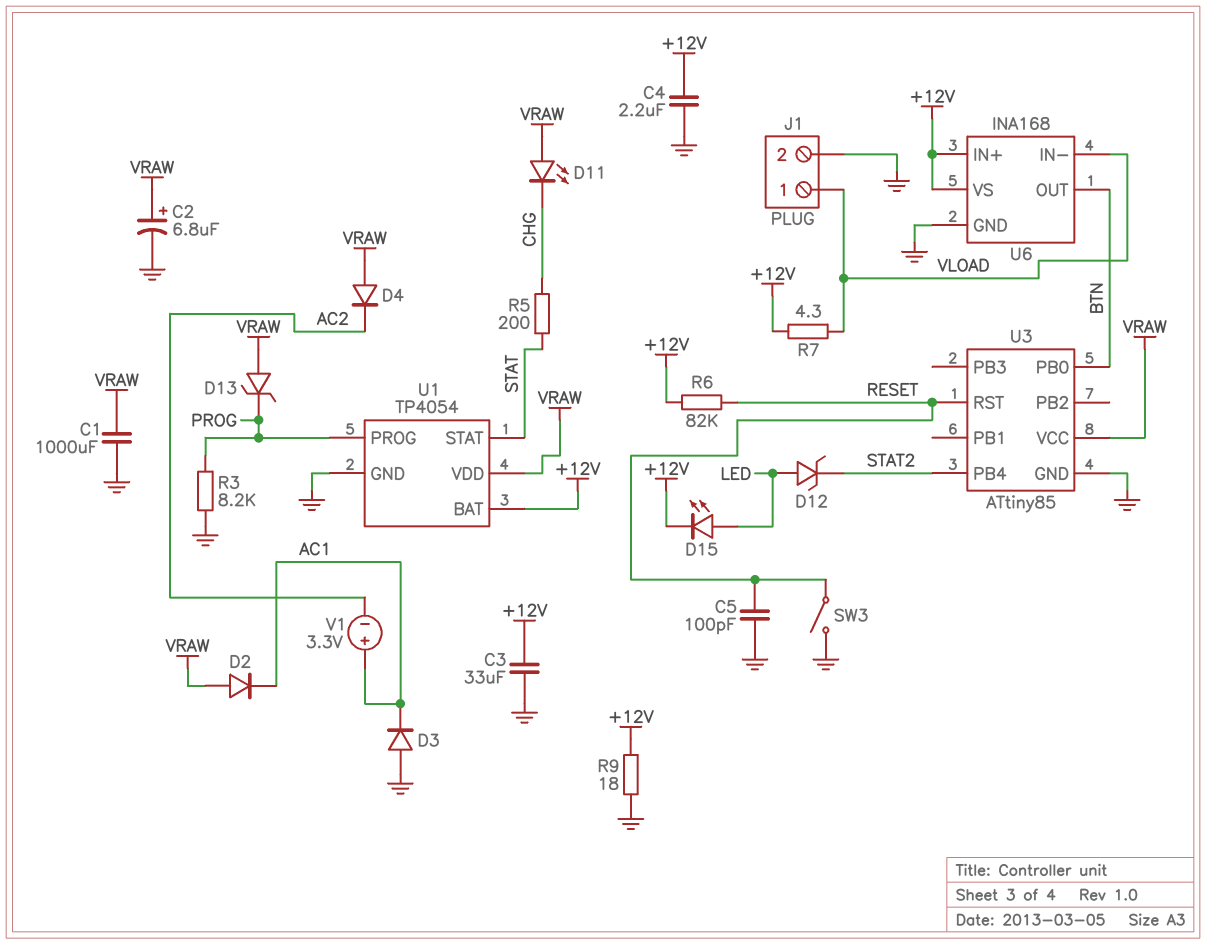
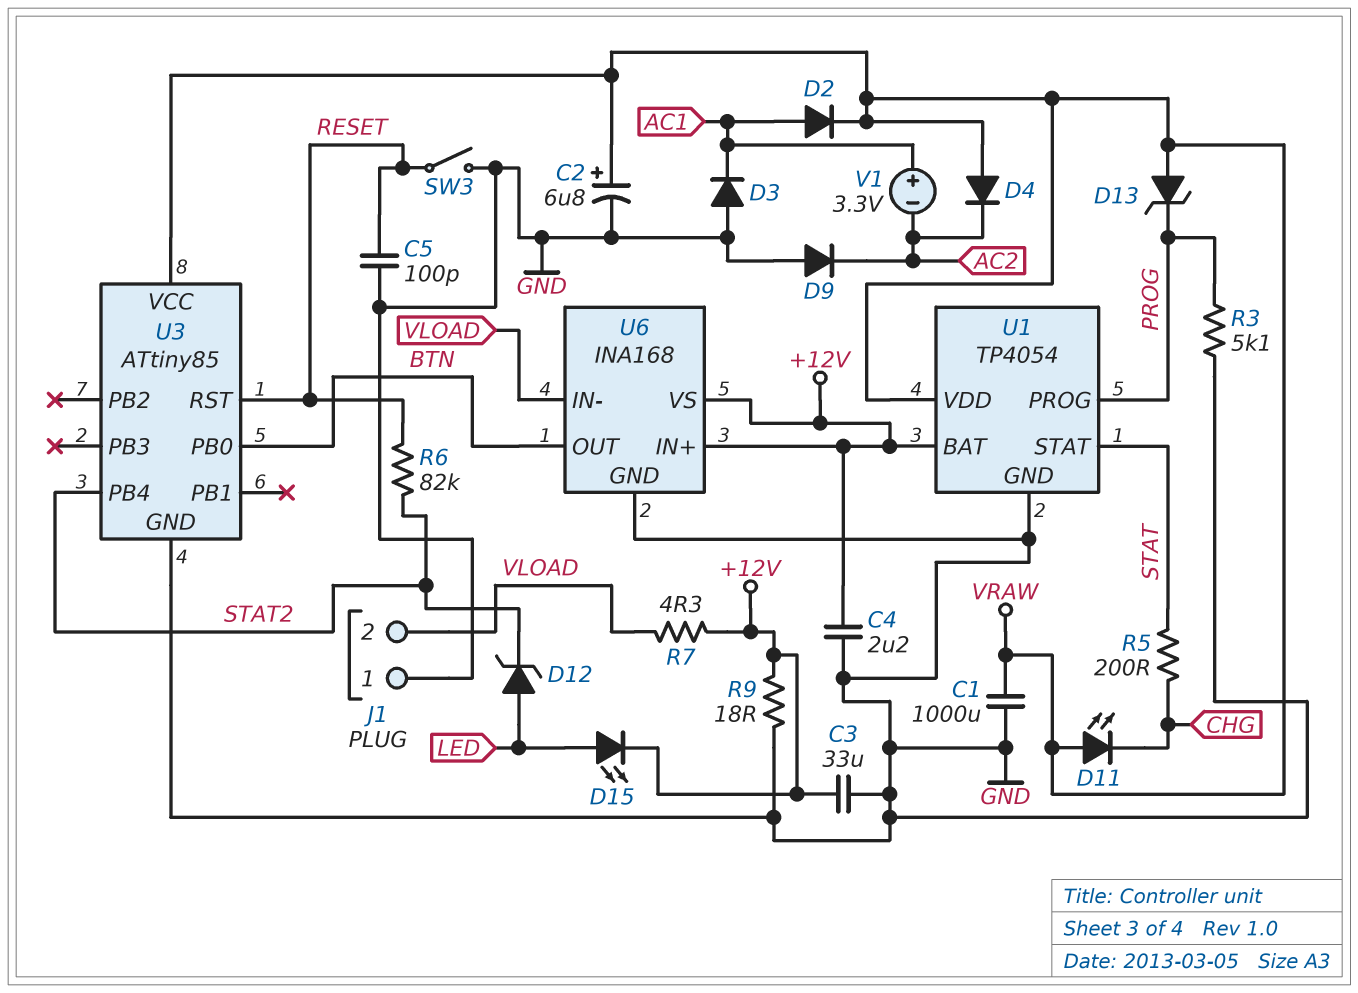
D2: diode (A VRAW, K AC1) -> diode (A AC1, K VRAW)
D9: none -> diode (A GND, K AC2)
J1 pin 1: VLOAD -> GND
J1 pin 2: GND -> VLOAD
R3: 8.2k (GND, PROG) -> 5.1k (GND, PROG)
R6: 82k (+12V, RESET) -> 82k (RESET, STAT2)

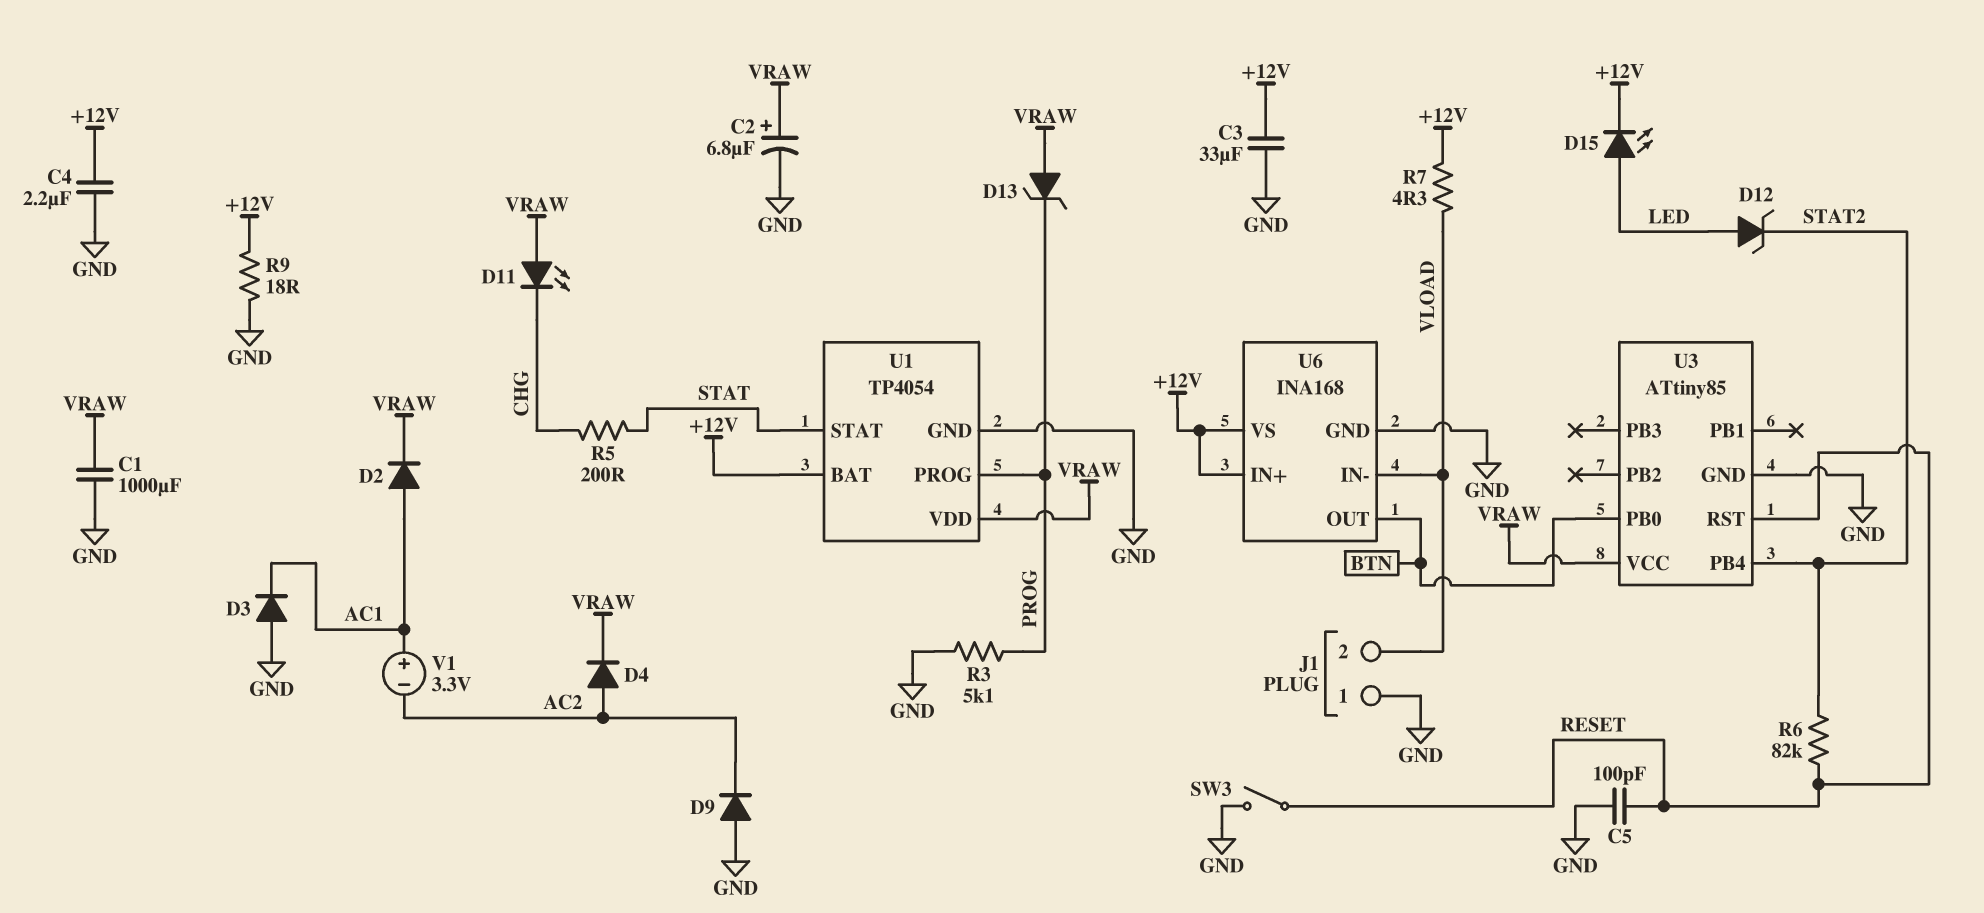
D4: diode (A VRAW, K AC2) -> diode (A AC2, K VRAW)

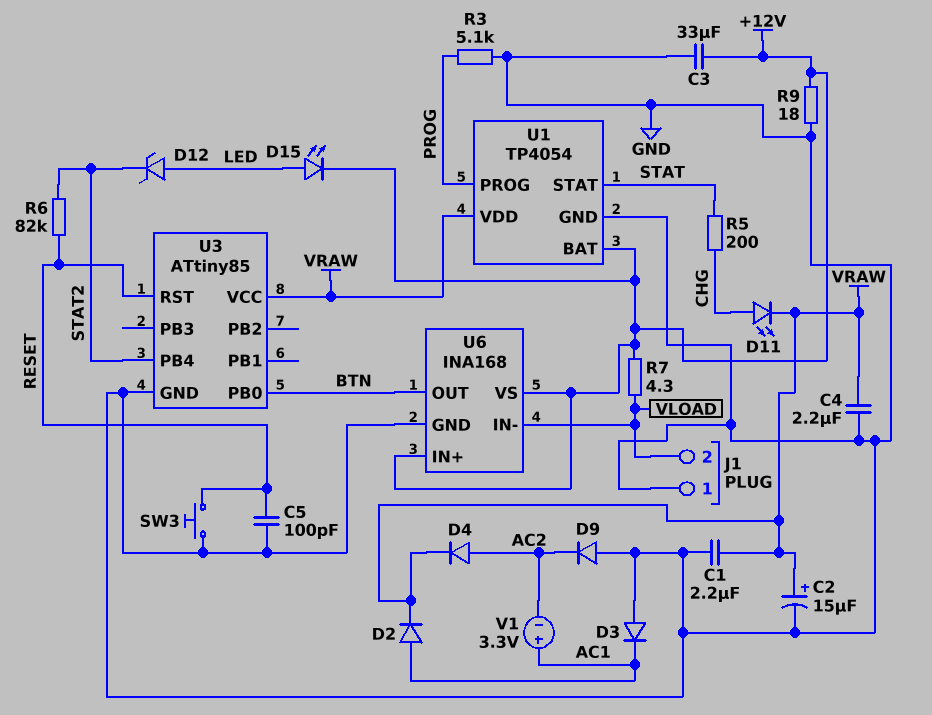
C1: 1000uF (GND, VRAW) -> 2.2uF (GND, VRAW)
C2: 6.8uF (plus VRAW, minus GND) -> 15uF (plus VRAW, minus GND)
C4: 2.2uF (+12V, GND) -> 2.2uF (GND, VRAW)
D11: LED (A VRAW, K CHG) -> LED (A CHG, K VRAW)
D13: zener (A VRAW, K PROG) -> none
SW3: switch (GND, RESET) -> button (GND, RESET)

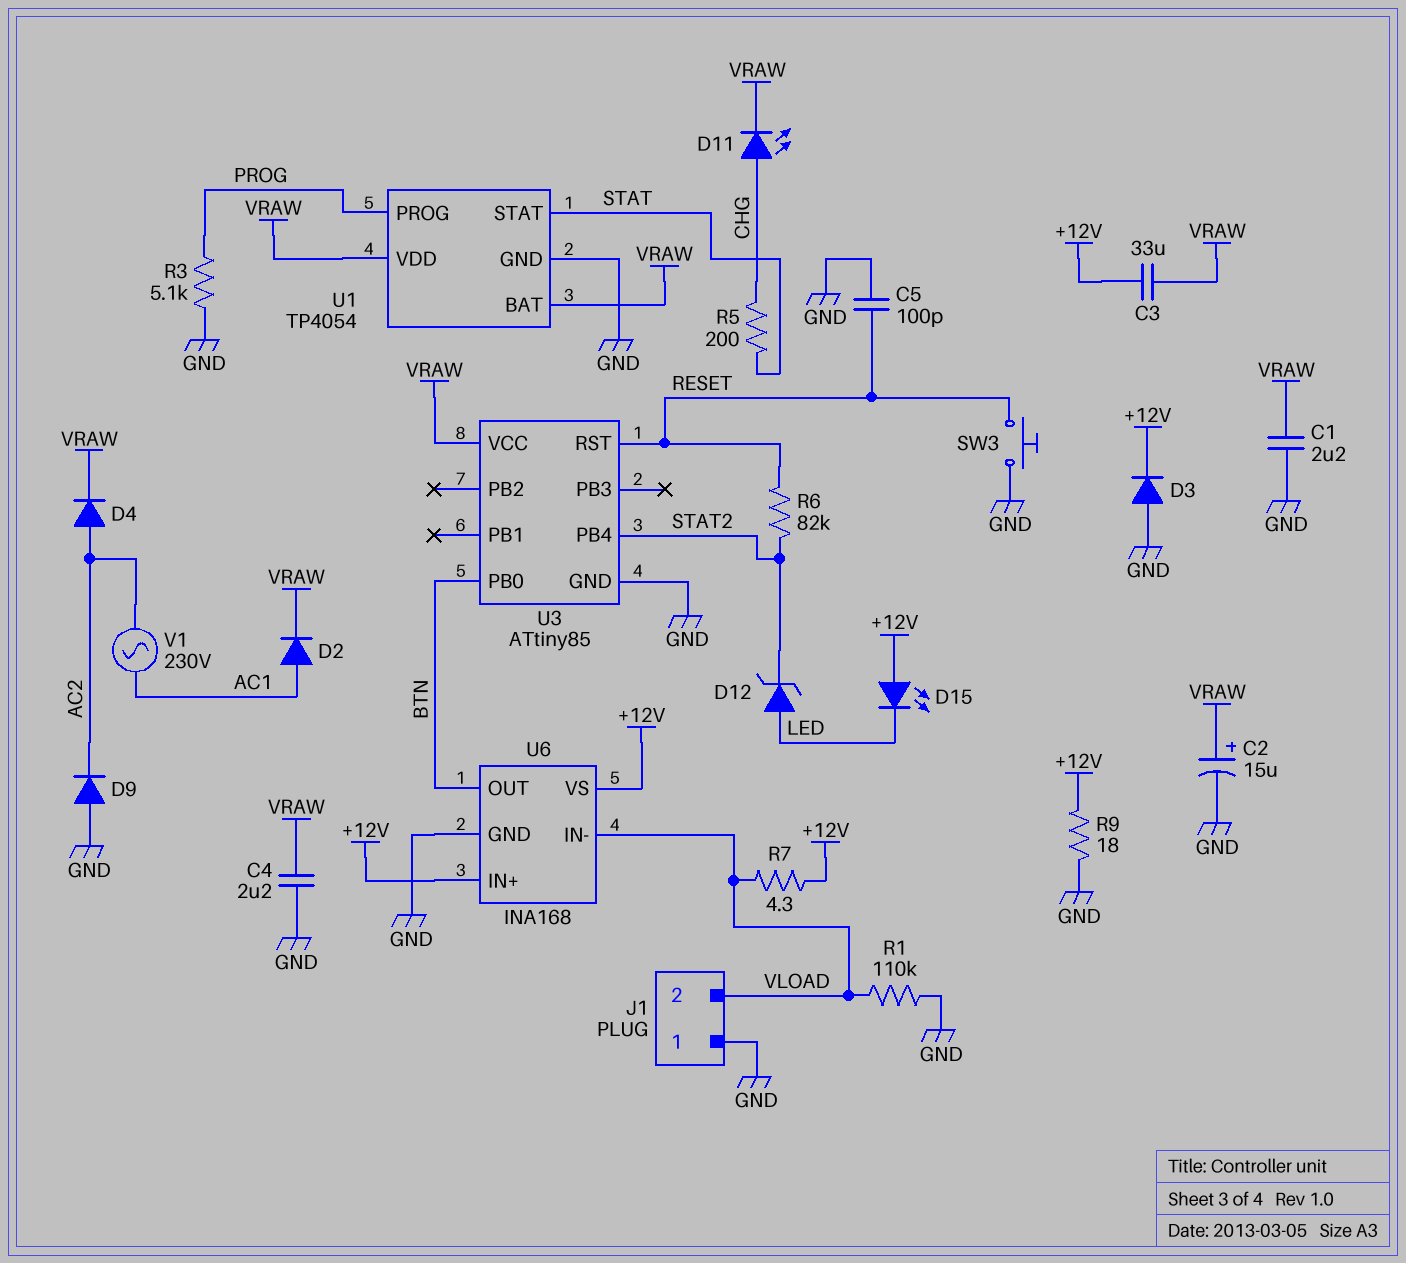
C3: 33uF (+12V, GND) -> 33uF (+12V, VRAW)
D3: diode (A GND, K AC1) -> diode (A GND, K +12V)
D15: LED (A LED, K +12V) -> LED (A +12V, K LED)
R1: none -> 110k (GND, VLOAD)
U1 pin BAT: +12V -> VRAW
V1: 3.3V (plus AC1, minus AC2) -> AC 230V (AC1, AC2)

